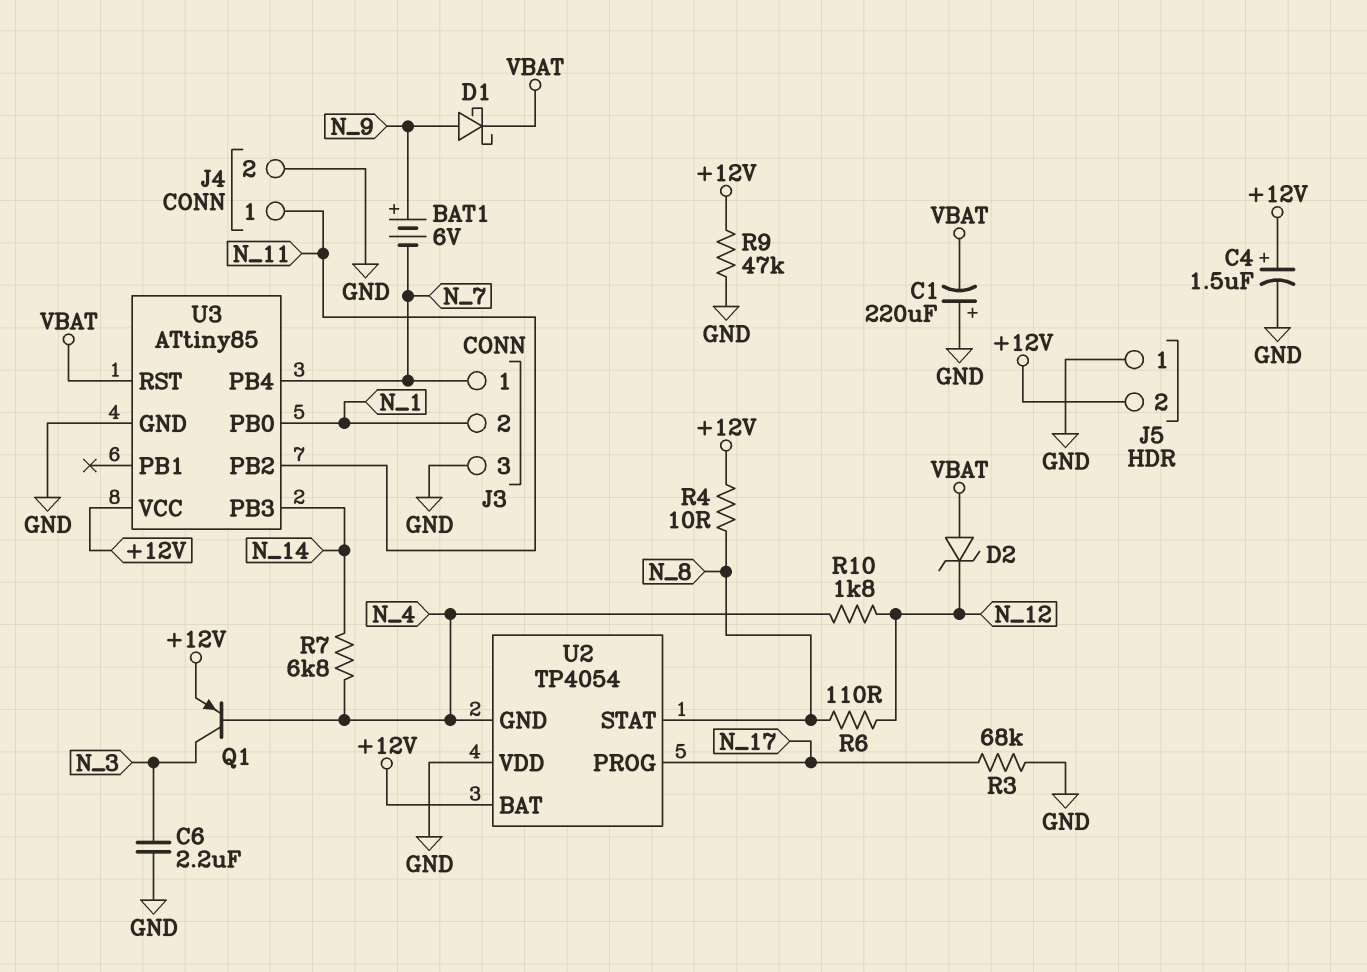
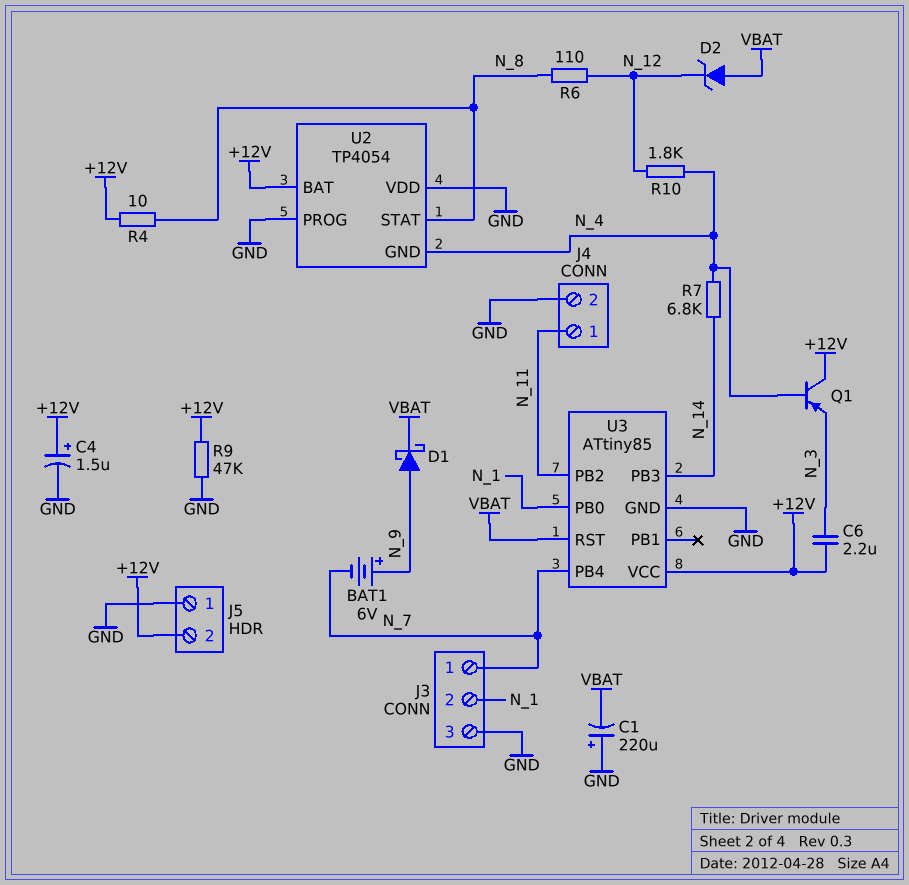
C6: 2.2uF (GND, N_3) -> 2.2uF (+12V, N_3)
Q1: PNP (B N_4, C N_3, E +12V) -> PNP (B N_4, C +12V, E N_3)
R3: 68k (GND, N_17) -> none
U2 pin PROG: N_17 -> GND

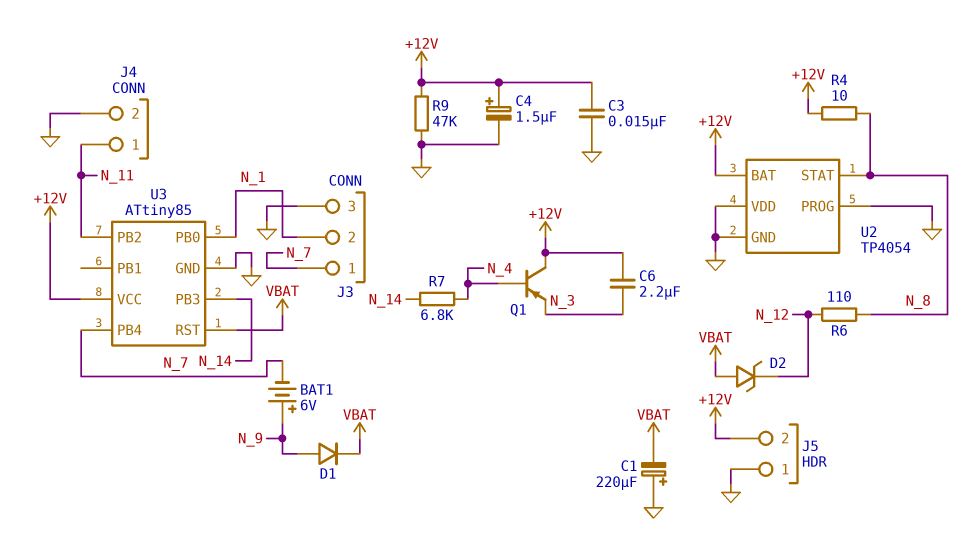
C3: none -> 15nF (+12V, GND)
D1: schottky (A N_9, K VBAT) -> diode (A N_9, K VBAT)
R10: 1.8k (N_4, N_12) -> none
U2 pin GND: N_4 -> GND

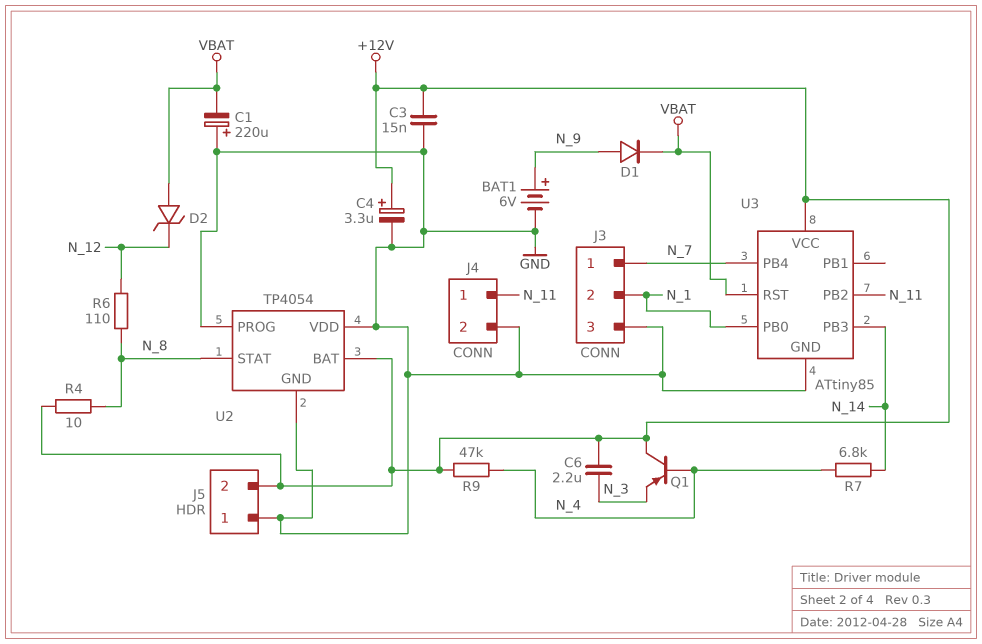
BAT1: 6V (plus N_9, minus N_7) -> 6V (plus N_9, minus GND)
C4: 1.5uF (plus +12V, minus GND) -> 3.3uF (plus +12V, minus GND)
R9: 47k (+12V, GND) -> 47k (+12V, N_4)

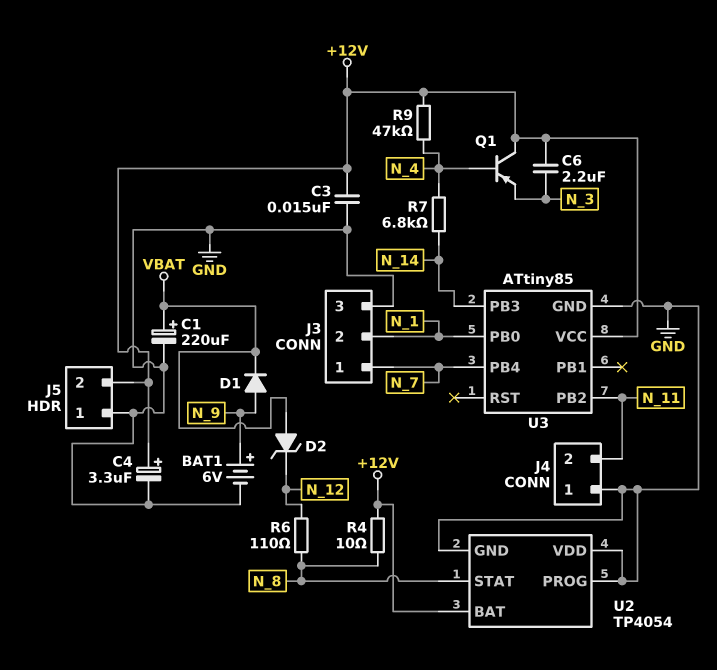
C1: 220uF (plus GND, minus VBAT) -> 220uF (plus VBAT, minus GND)
J4 pin 1: N_11 -> GND
J4 pin 2: GND -> N_11
U3 pin RST: VBAT -> none

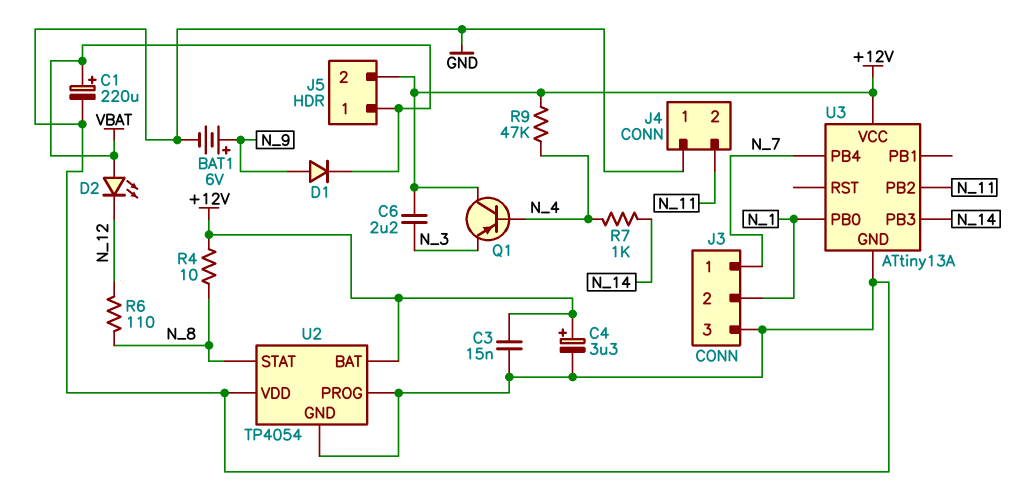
D2: zener (A VBAT, K N_12) -> LED (A VBAT, K N_12)
J5 pin 1: GND -> VBAT
R7: 6.8k (N_4, N_14) -> 1k (N_4, N_14)
U3: ATtiny85 -> ATtiny13A

